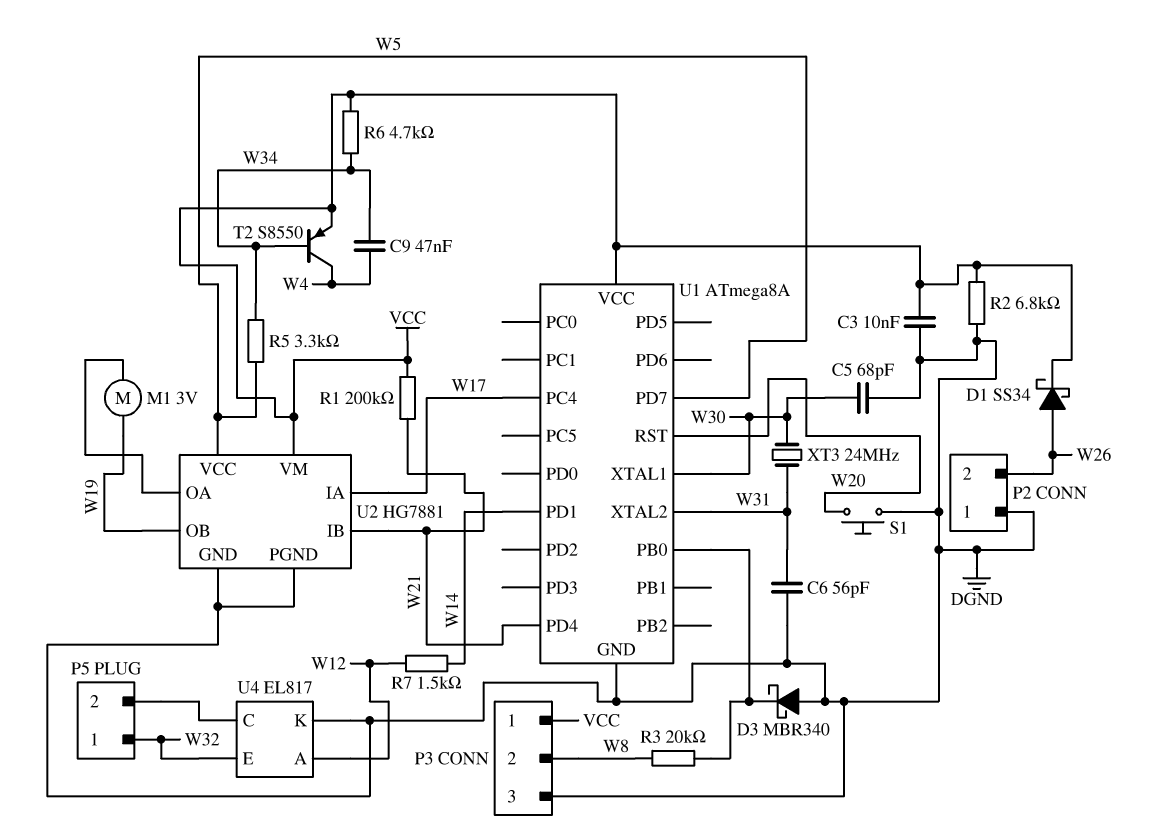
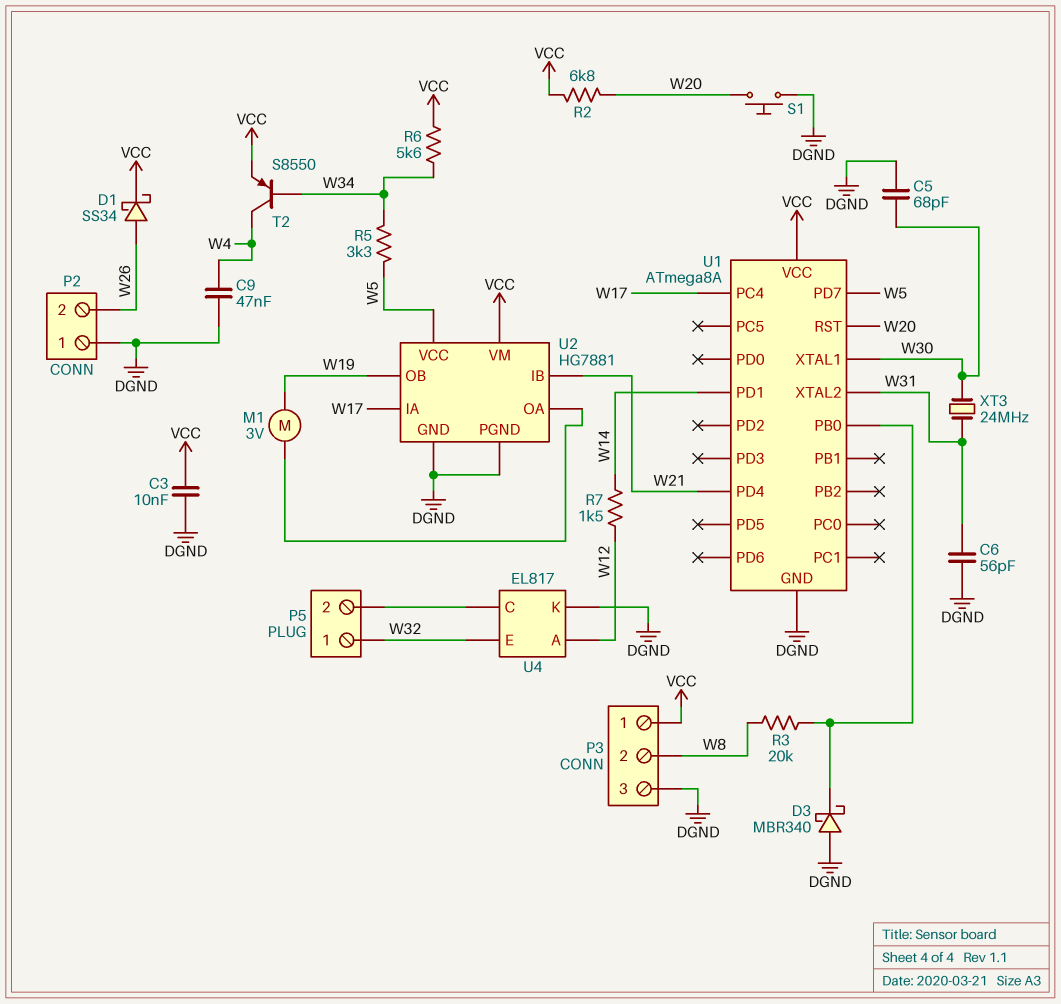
C9: 47nF (W4, W34) -> 47nF (DGND, W4)
R1: 200k (VCC, W21) -> none
R2: 6.8k (DGND, VCC) -> 6.8k (VCC, W20)
R6: 4.7k (VCC, W34) -> 5.6k (VCC, W34)

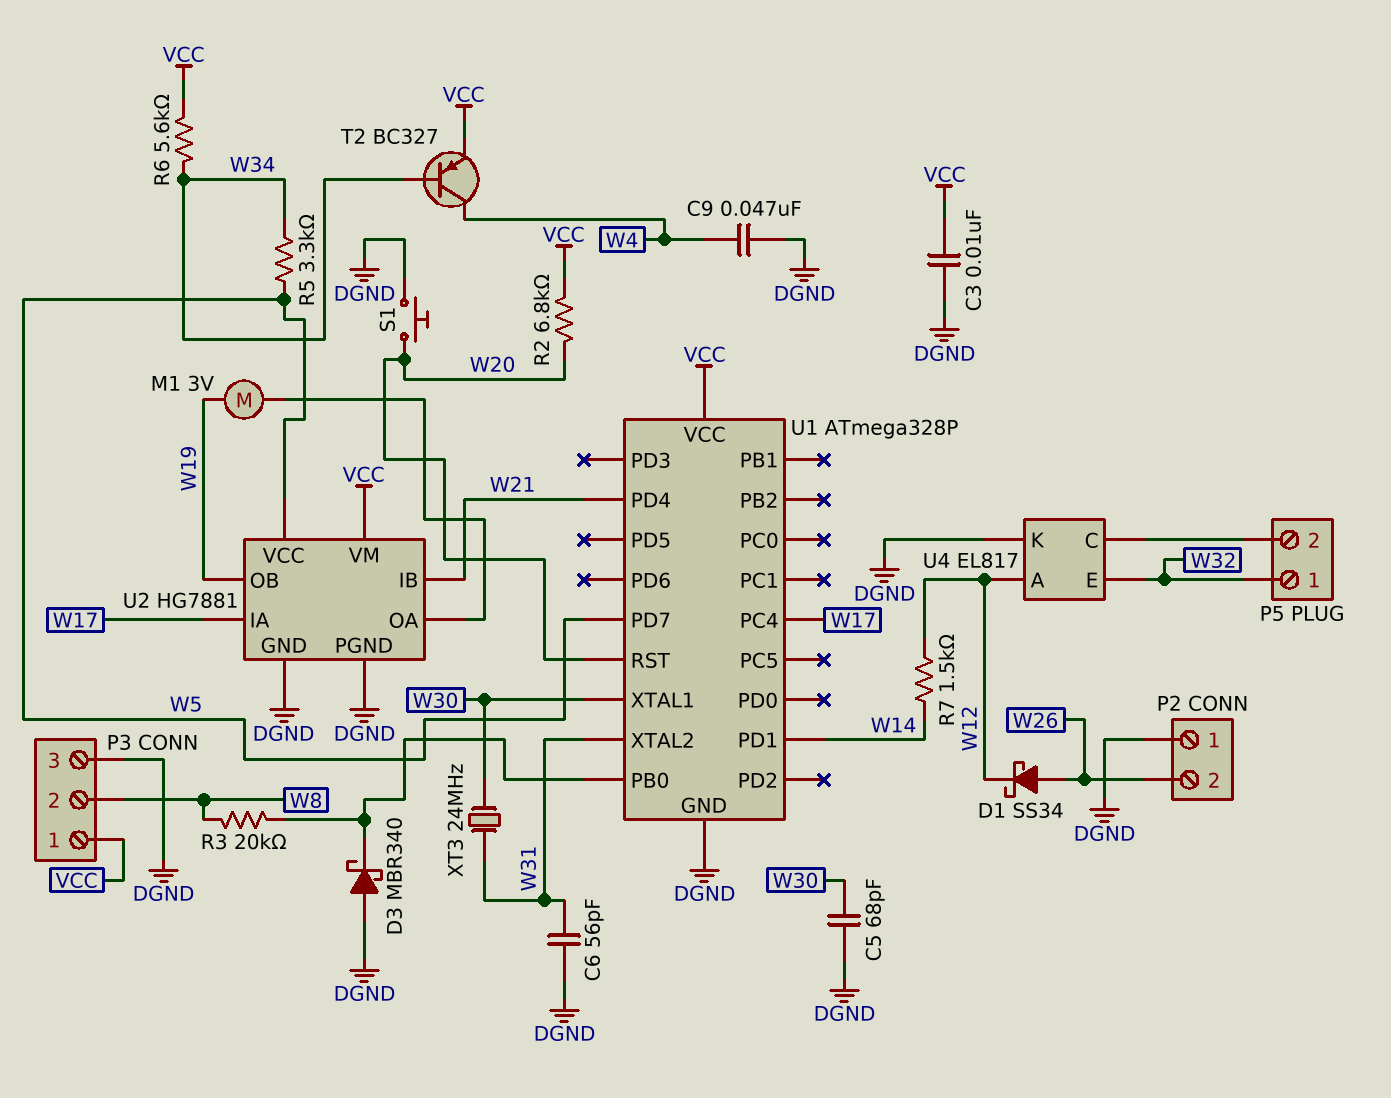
D1: schottky SS34 (A W26, K VCC) -> schottky SS34 (A W26, K W12)
T2: PNP S8550 (B W34, C W4, E VCC) -> PNP BC327 (B W34, C W4, E VCC)
U1: ATmega8A -> ATmega328P

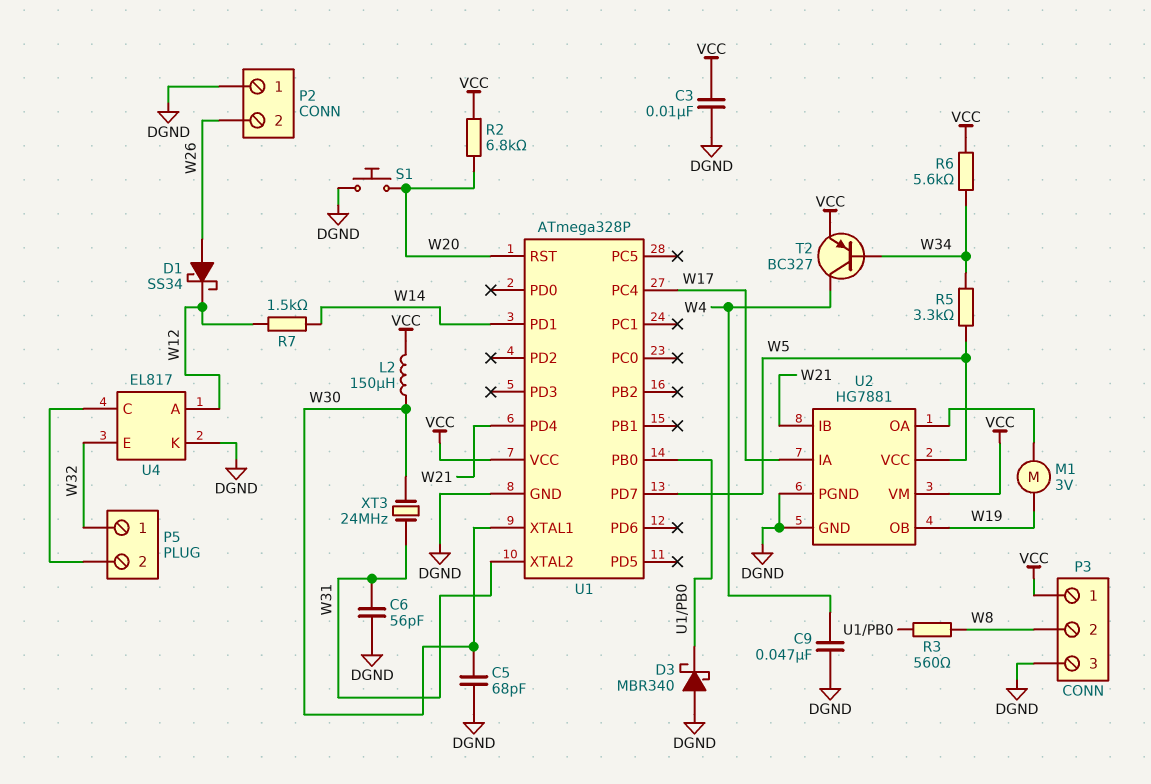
L2: none -> 150uH (VCC, W30)
R3: 20k (U1/PB0, W8) -> 560 (U1/PB0, W8)

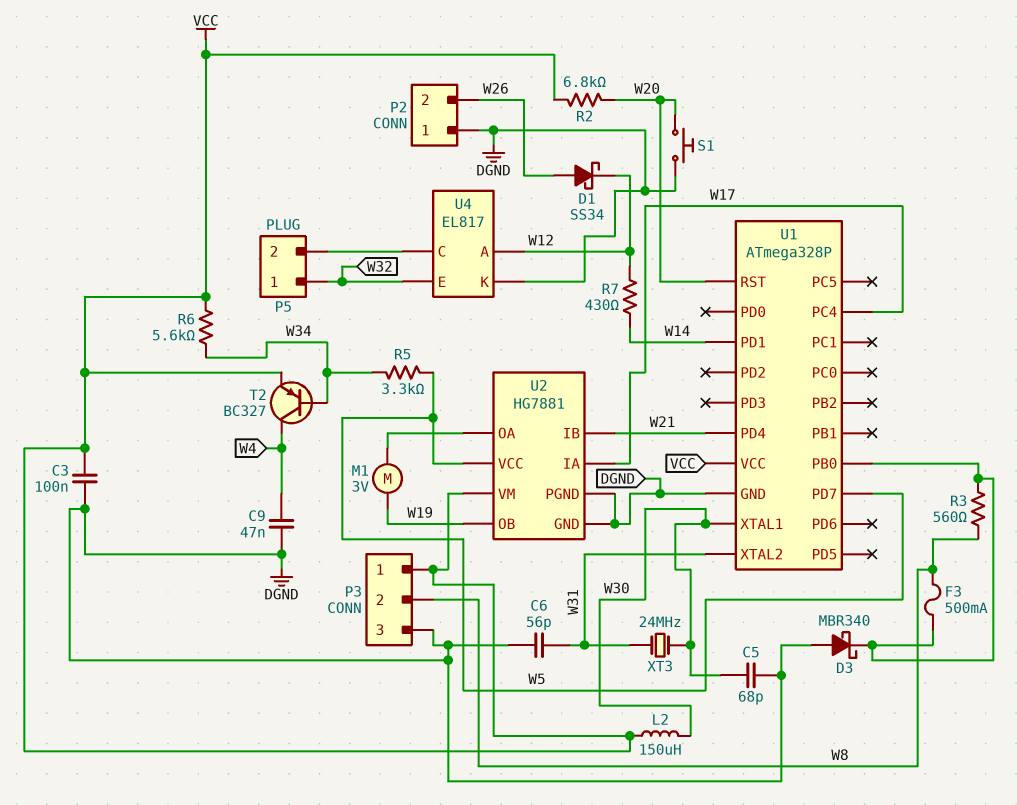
C3: 10nF (DGND, VCC) -> 100nF (DGND, VCC)
F3: none -> 500mA (U1/PB0, W8)
R7: 1.5k (W12, W14) -> 430 (W12, W14)

